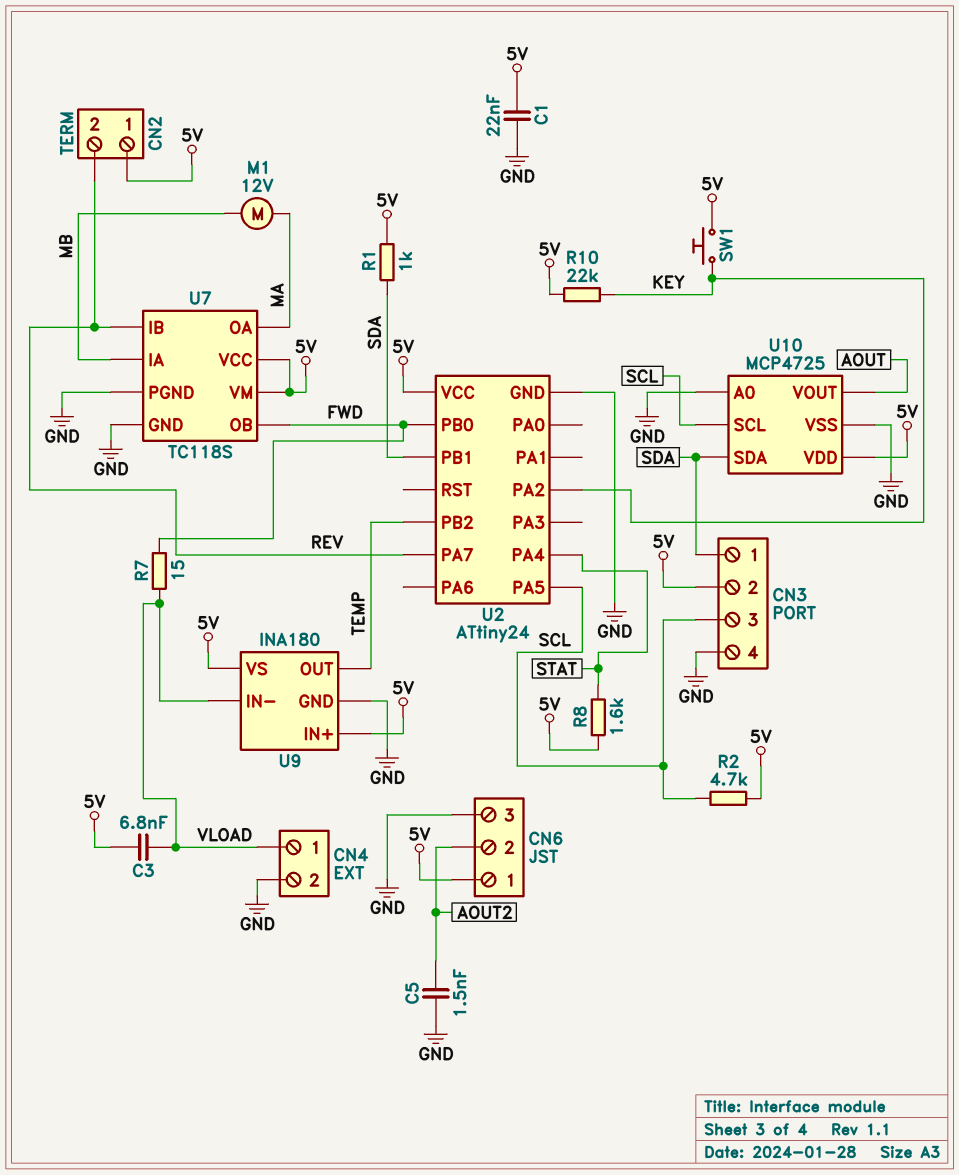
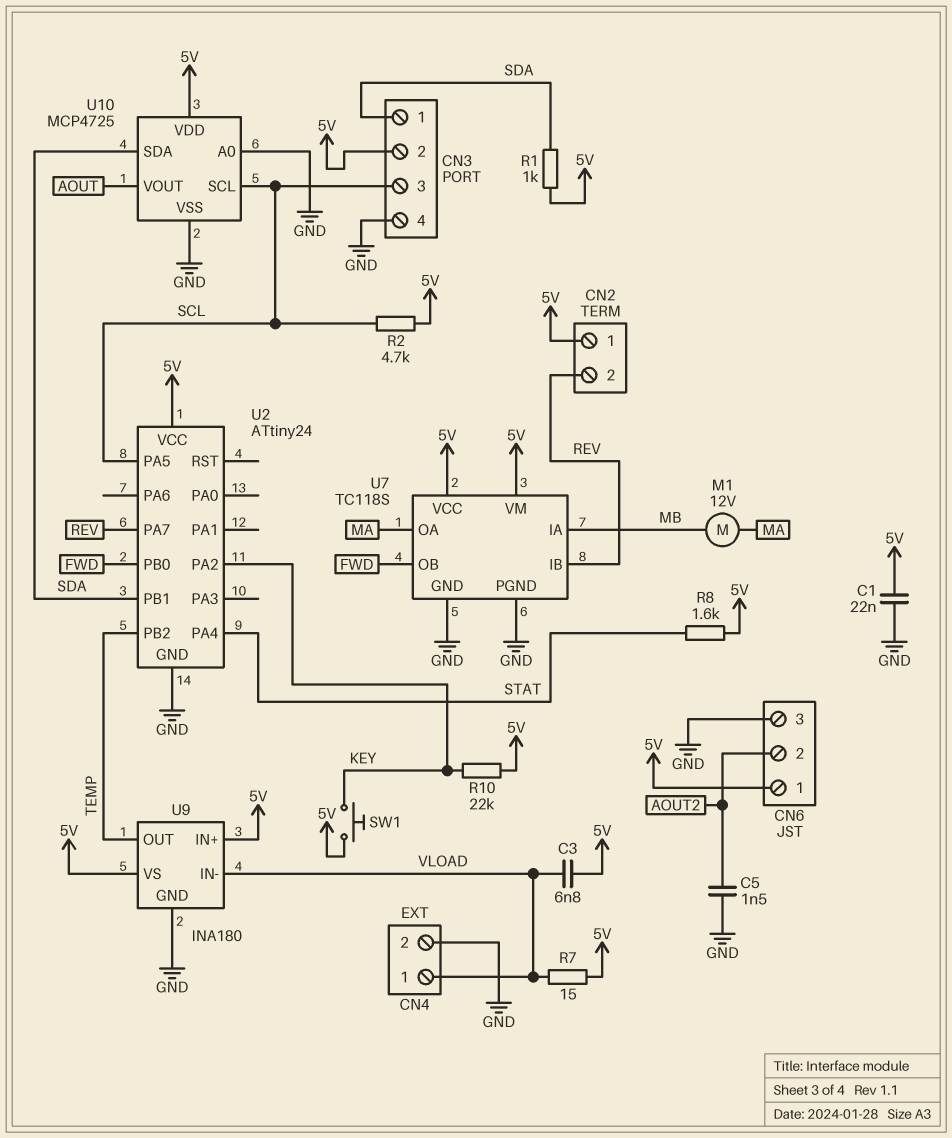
R7: 15 (FWD, VLOAD) -> 15 (5V, VLOAD)

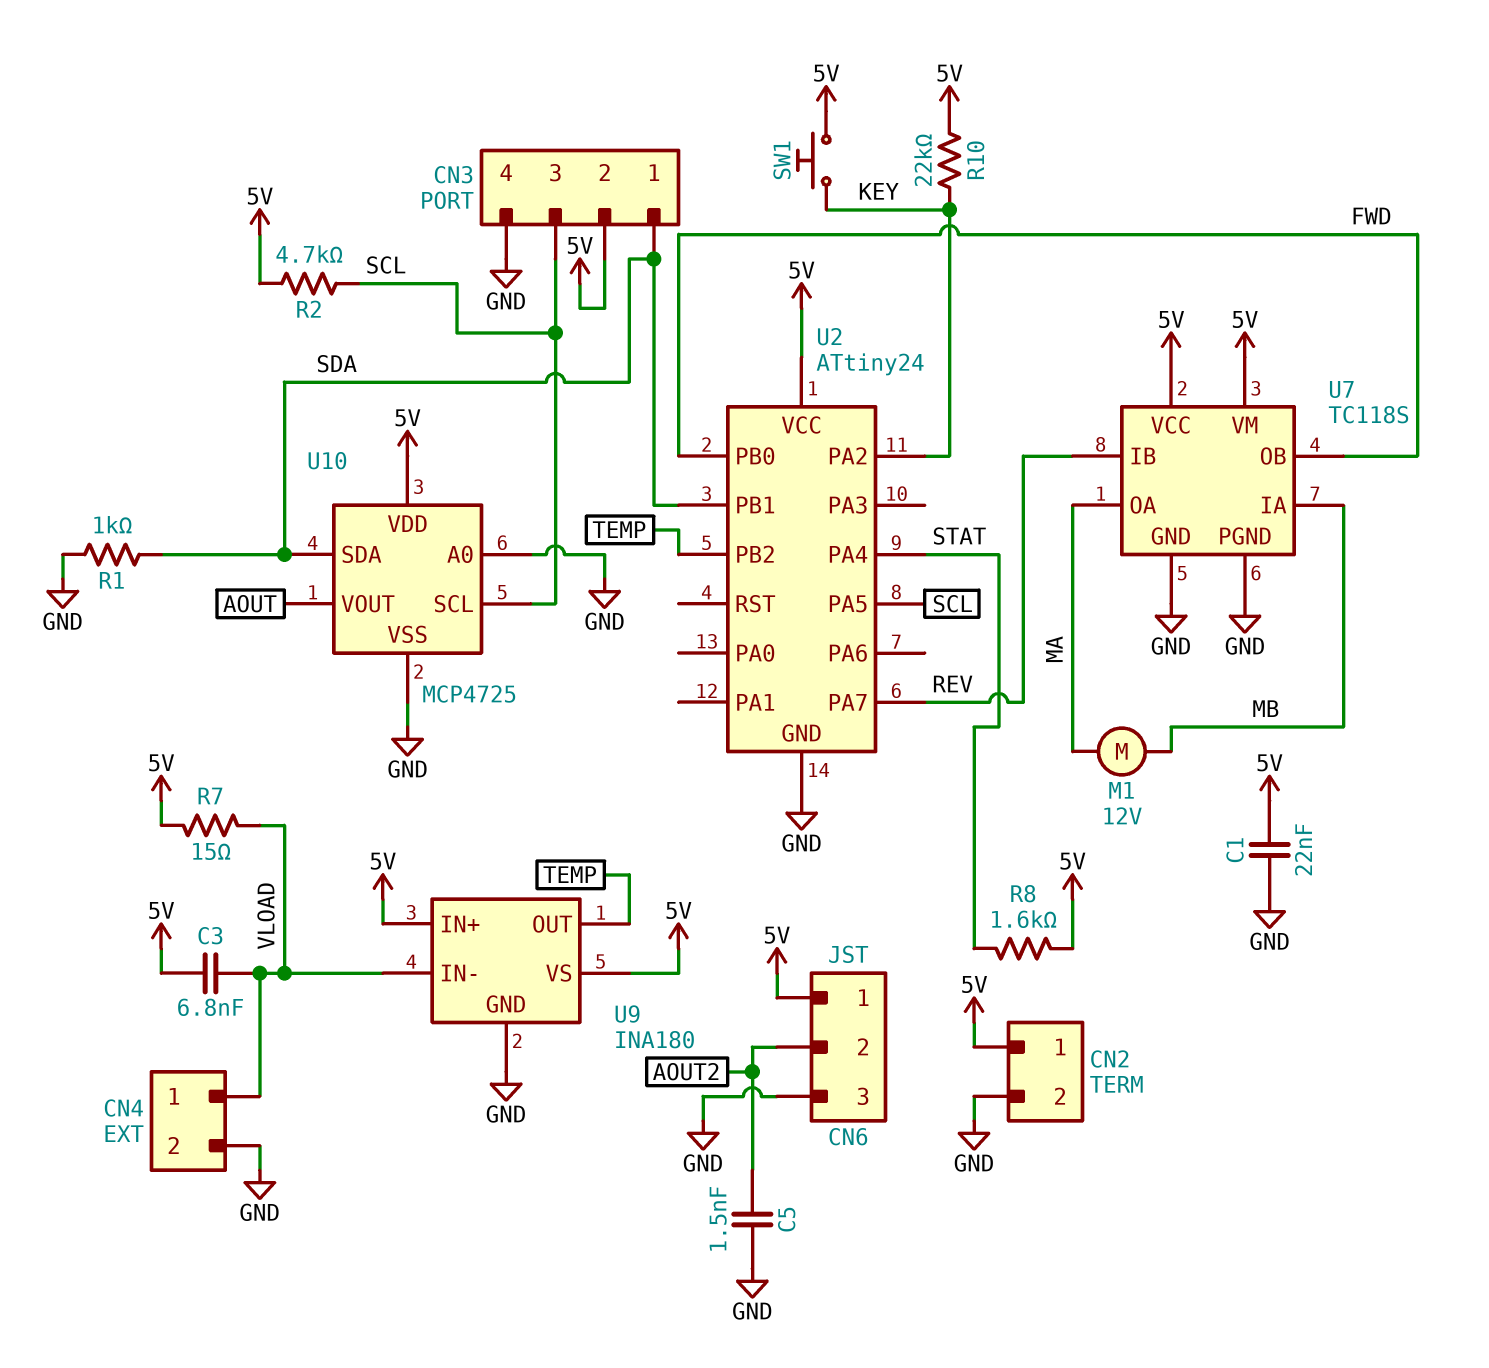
CN2 pin 2: REV -> GND
R1: 1k (5V, SDA) -> 1k (GND, SDA)

